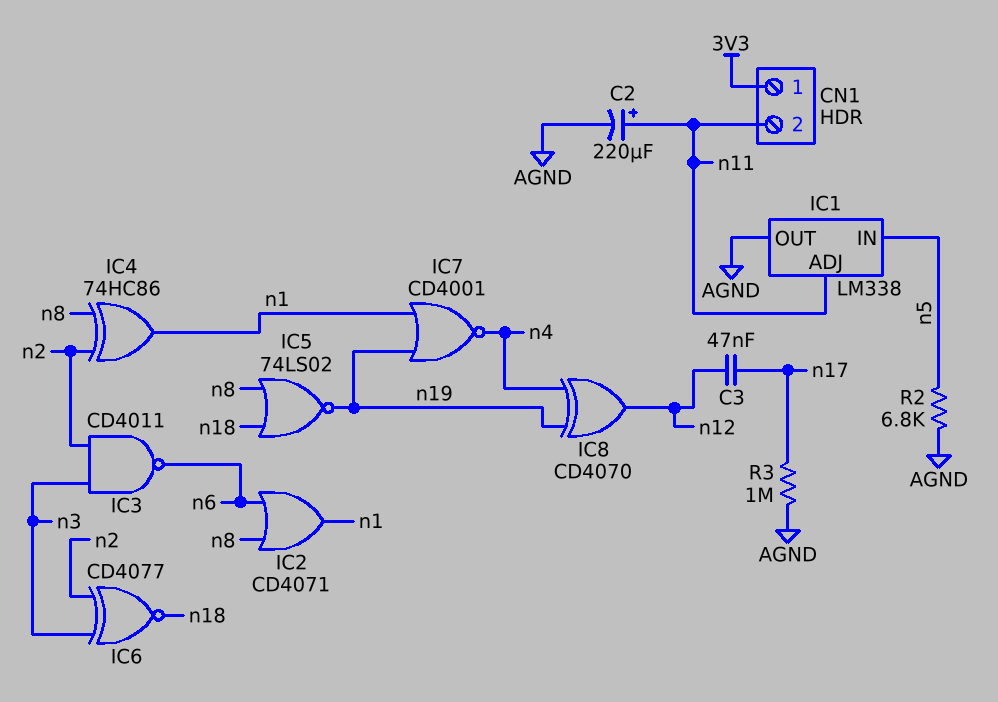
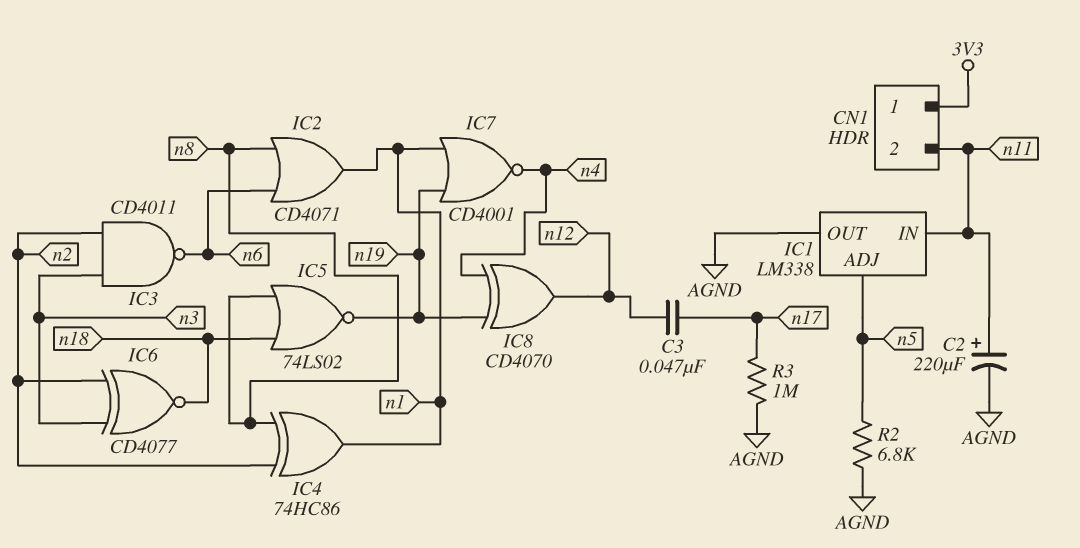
IC1 pin ADJ: n11 -> n5
IC1 pin IN: n5 -> n11

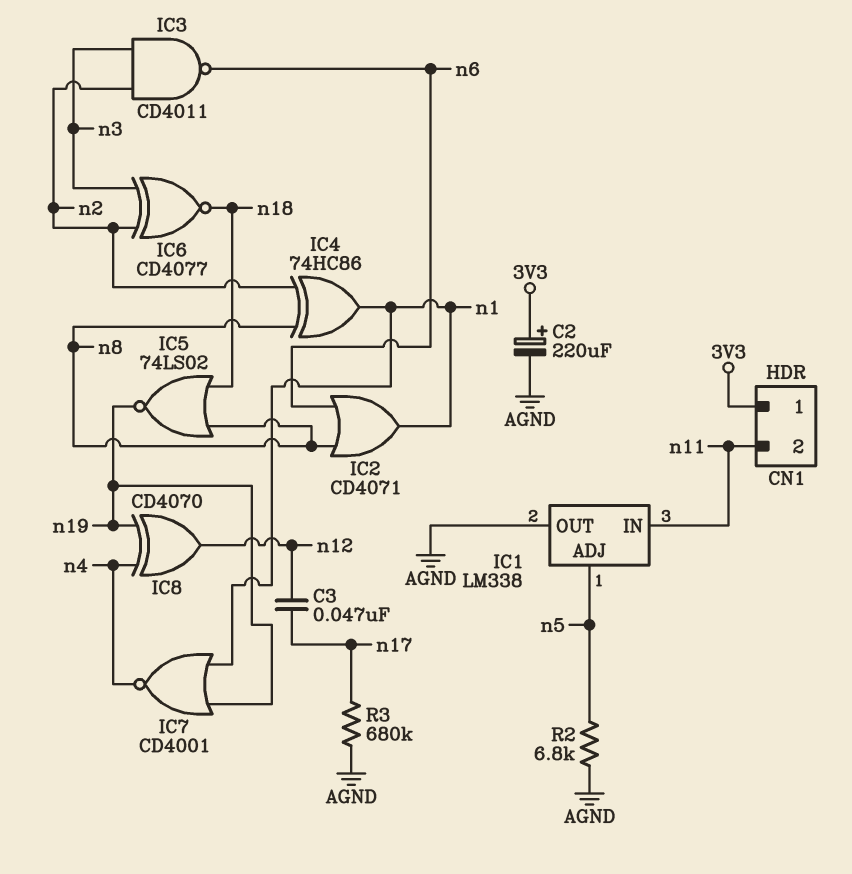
C2: 220uF (plus n11, minus AGND) -> 220uF (plus 3V3, minus AGND)
R3: 1M (AGND, n17) -> 680k (AGND, n17)

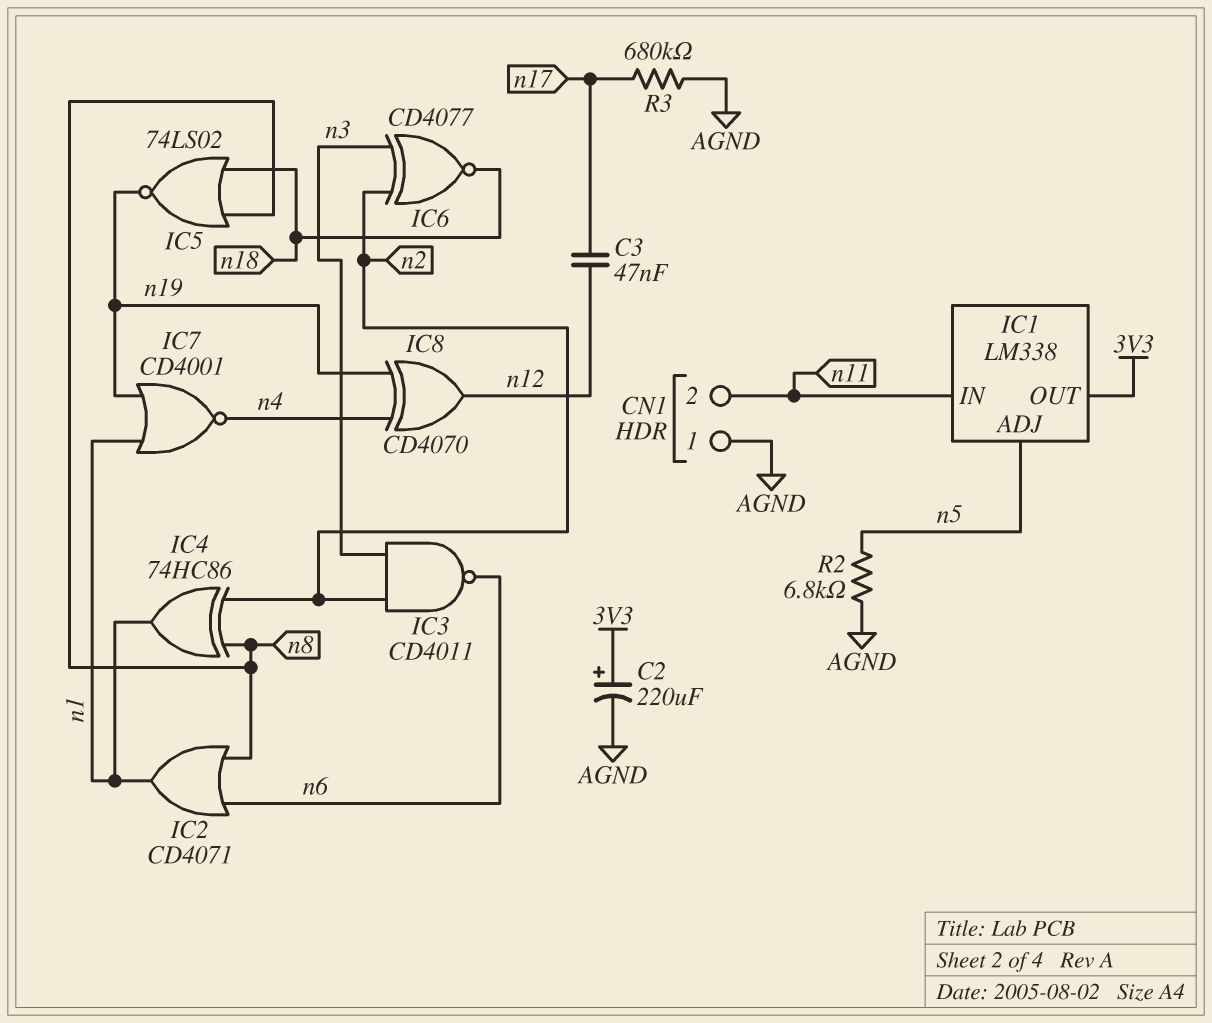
CN1 pin 1: 3V3 -> AGND
IC1 pin OUT: AGND -> 3V3

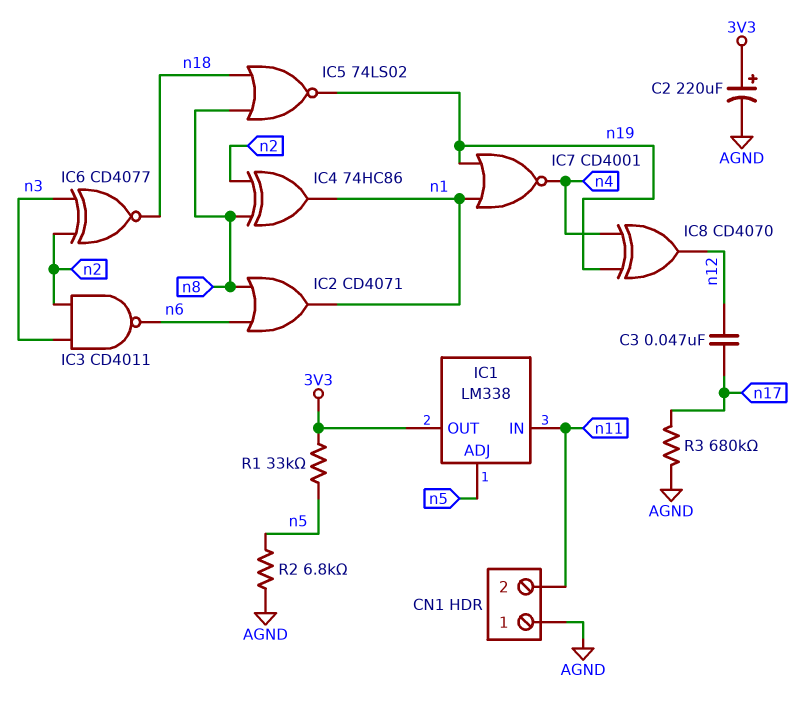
R1: none -> 33k (3V3, n5)

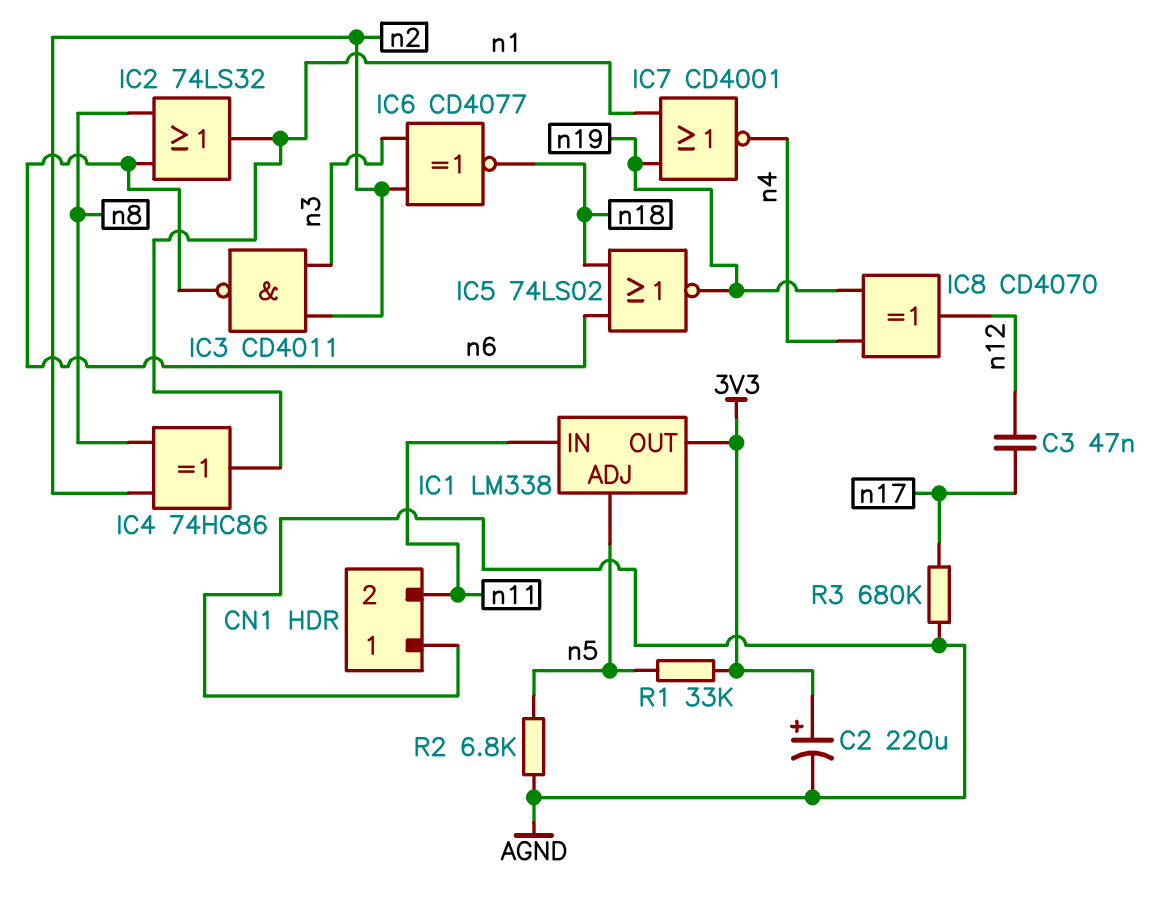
IC2: OR CD4071 (in n6, in n8, out n1) -> OR 74LS32 (in n6, in n8, out n1)
IC5: NOR 74LS02 (in n8, in n18, out n19) -> NOR 74LS02 (in n6, in n18, out n19)

